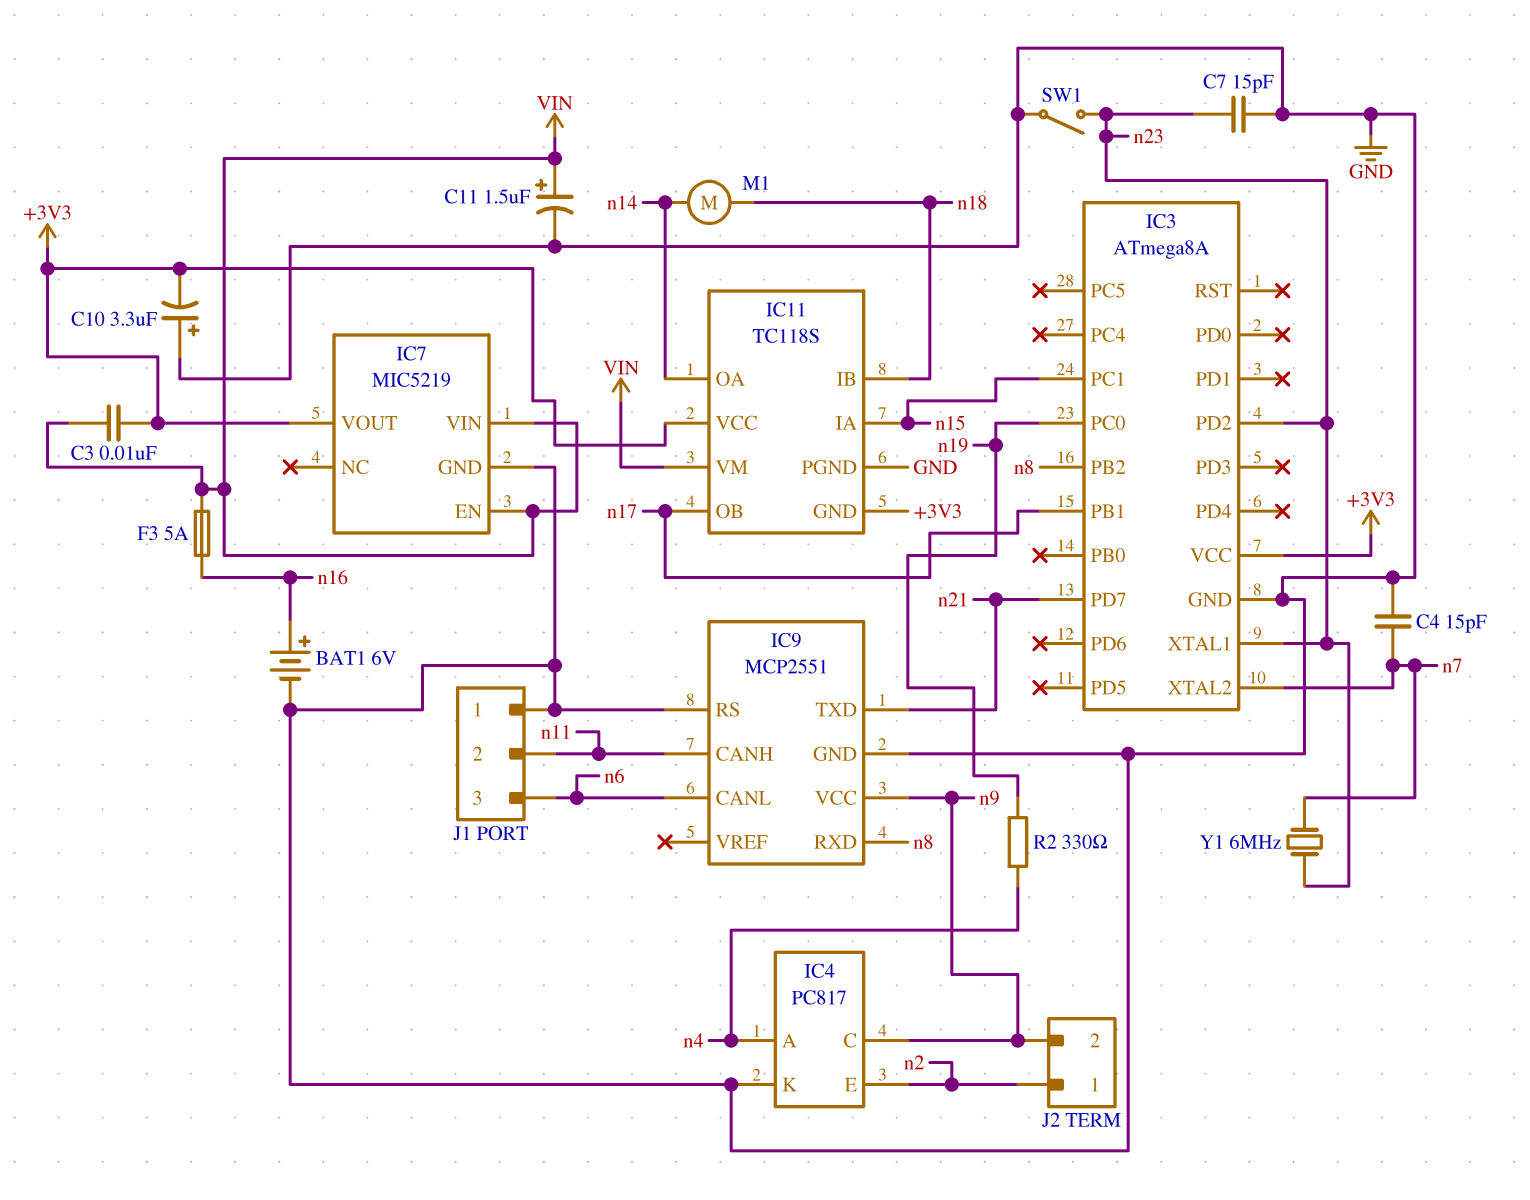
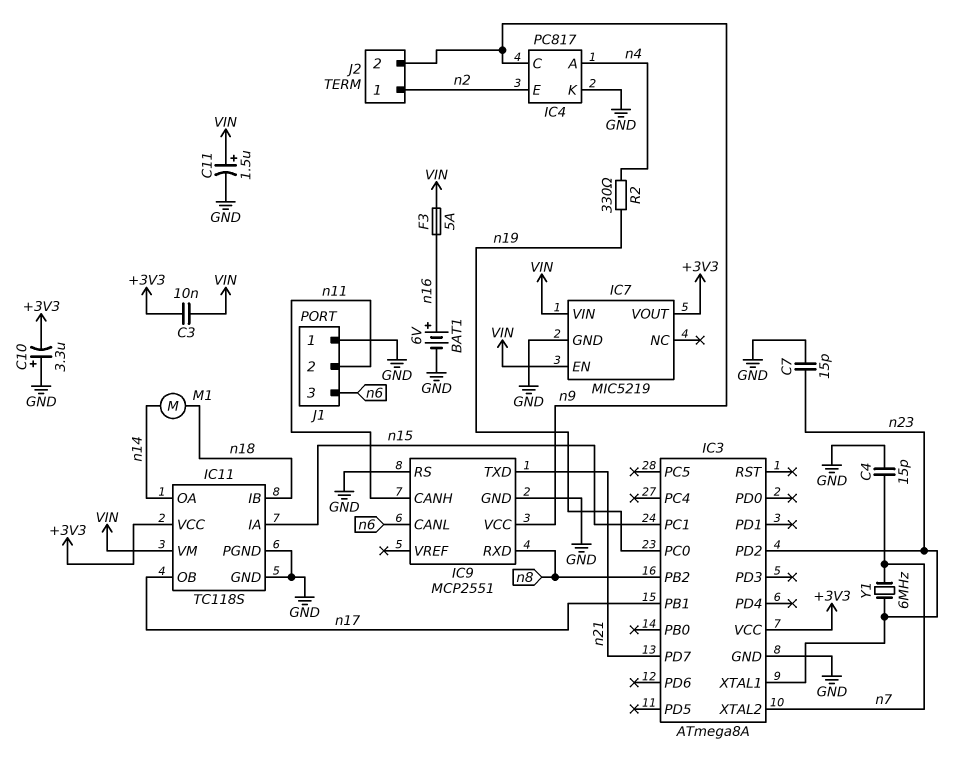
IC11 pin GND: +3V3 -> GND
SW1: switch (GND, n23) -> none

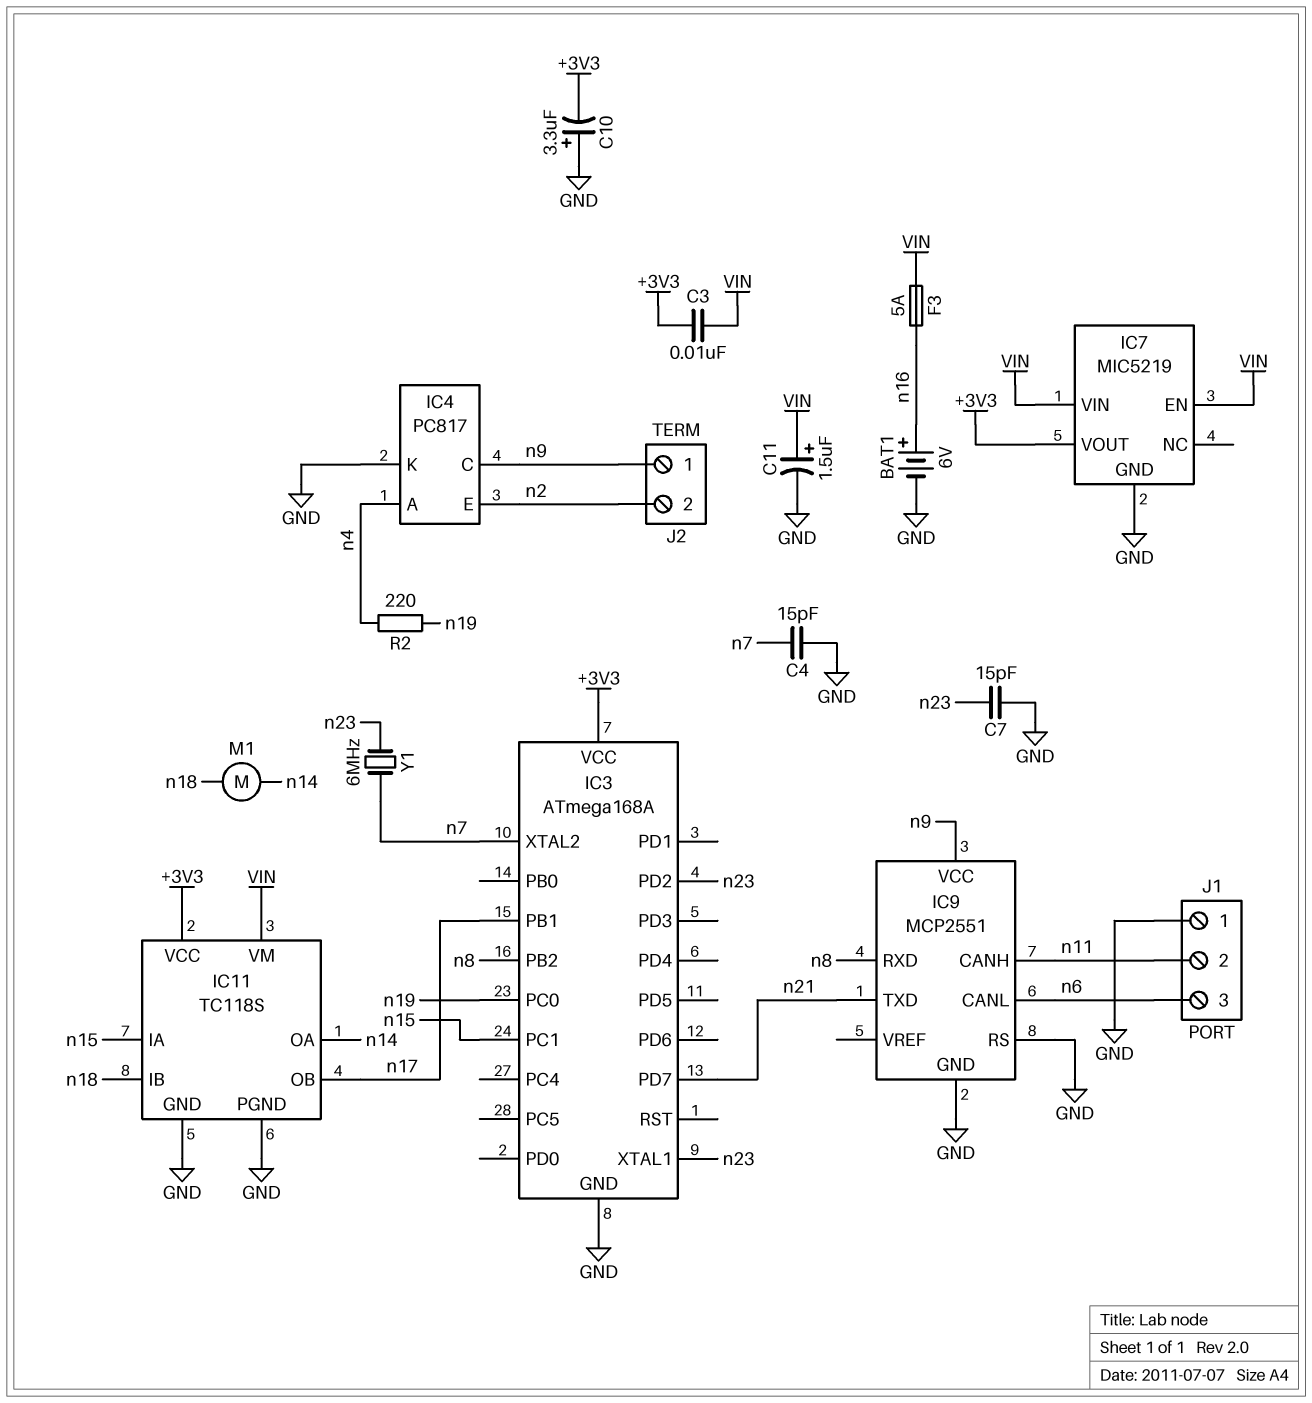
IC3: ATmega8A -> ATmega168A
J2 pin 1: n2 -> n9
J2 pin 2: n9 -> n2
R2: 330 (n4, n19) -> 220 (n4, n19)

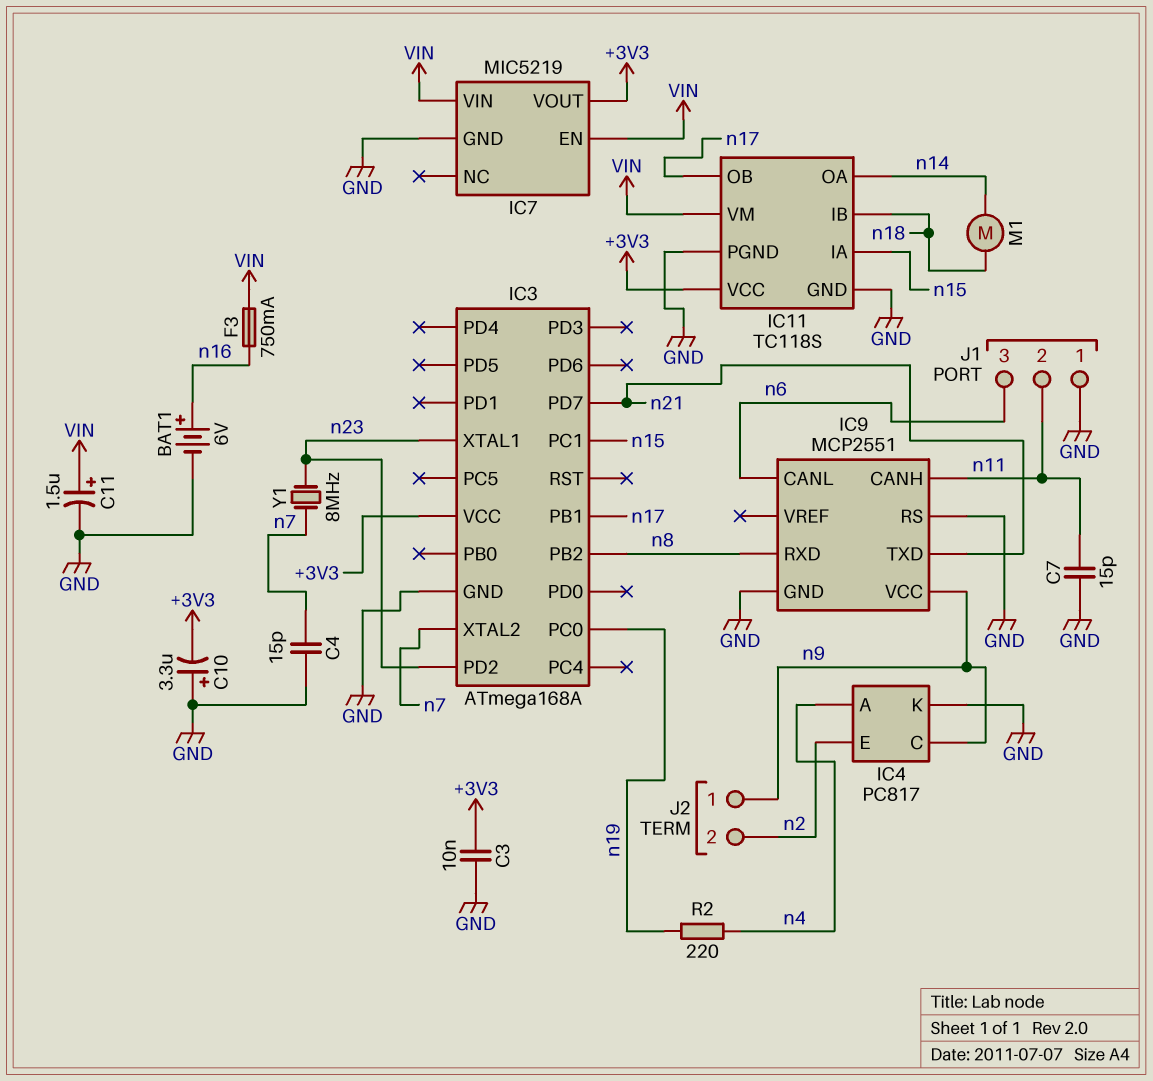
C3: 10nF (+3V3, VIN) -> 10nF (+3V3, GND)
C7: 15pF (GND, n23) -> 15pF (GND, n11)
F3: 5A (VIN, n16) -> 750mA (VIN, n16)
Y1: 6MHz (n7, n23) -> 8MHz (n7, n23)

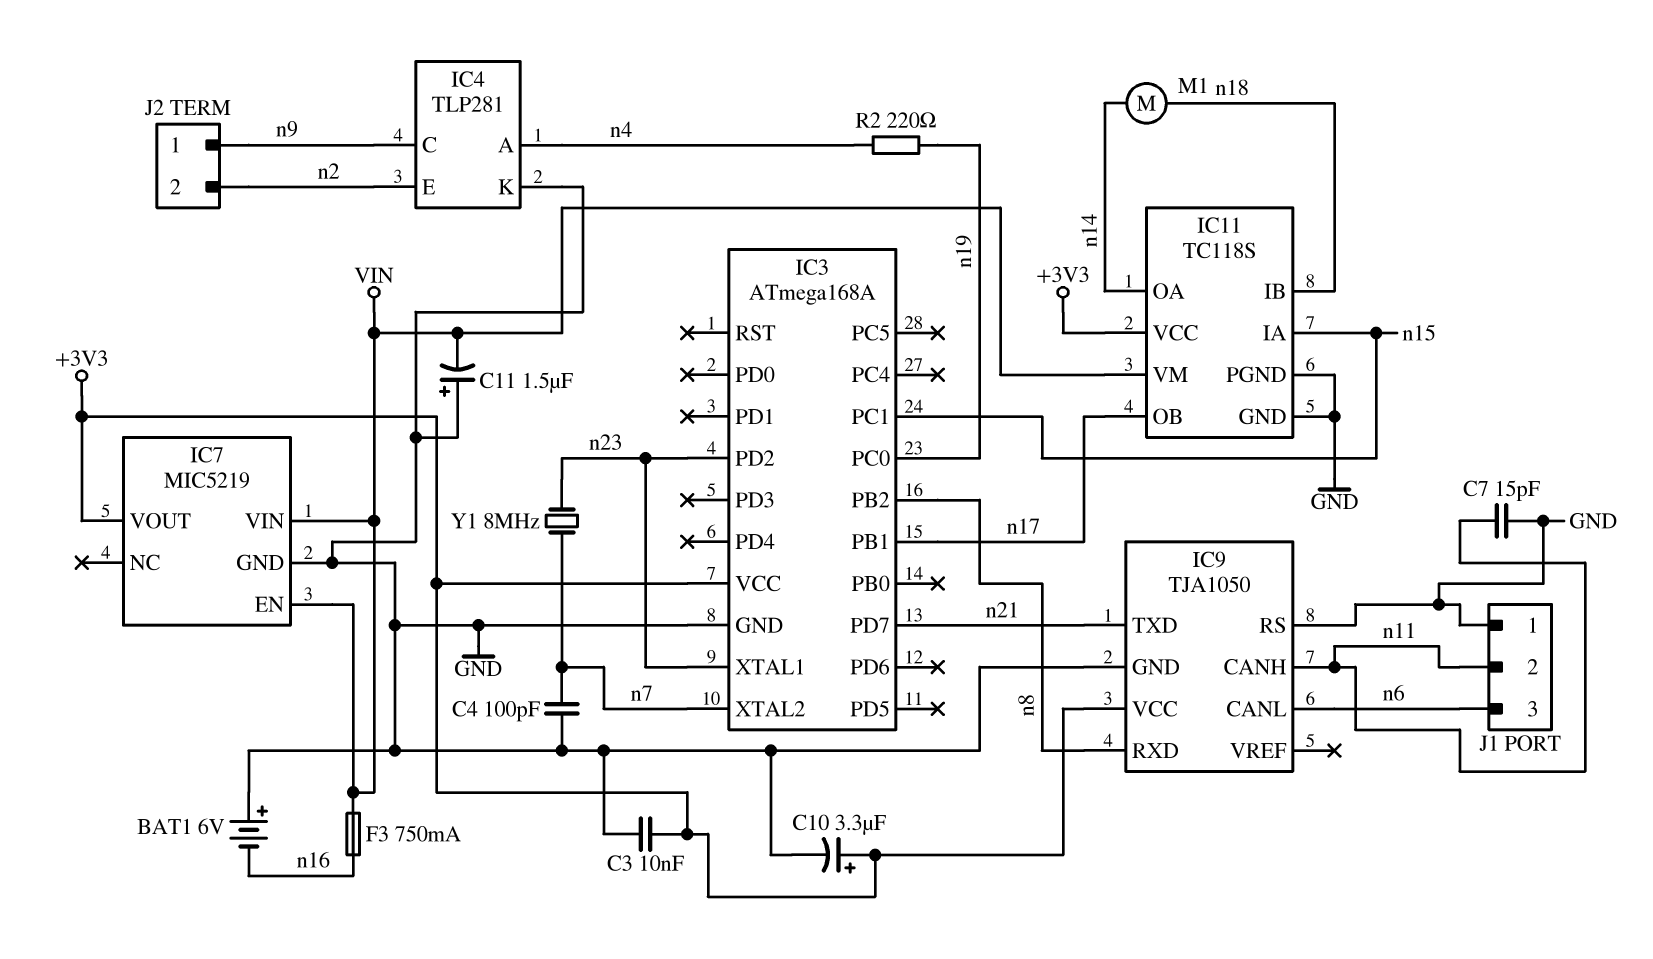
BAT1: 6V (plus n16, minus GND) -> 6V (plus GND, minus n16)
C4: 15pF (GND, n7) -> 100pF (GND, n7)
C10: 3.3uF (plus GND, minus +3V3) -> 3.3uF (plus +3V3, minus GND)
C11: 1.5uF (plus VIN, minus GND) -> 1.5uF (plus GND, minus VIN)
IC4: PC817 -> TLP281
IC9: MCP2551 -> TJA1050
IC9 pin VCC: n9 -> +3V3

